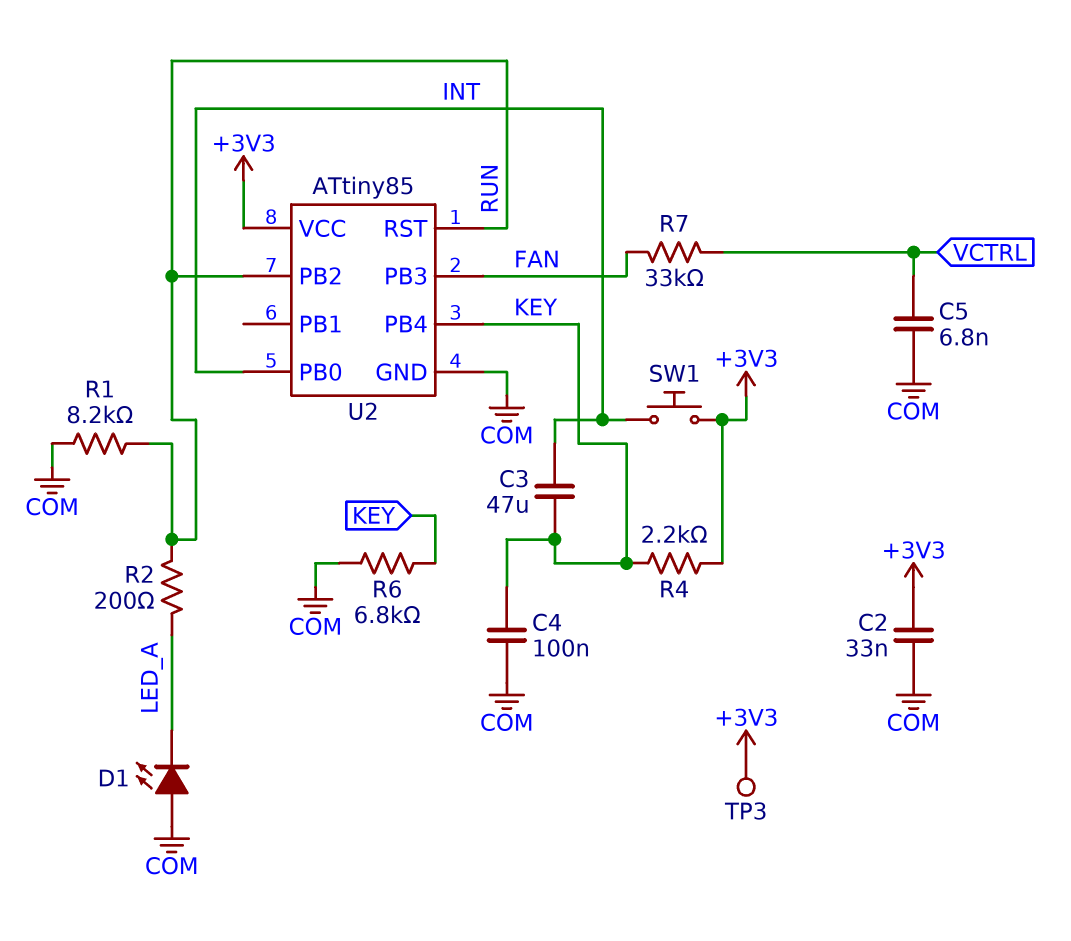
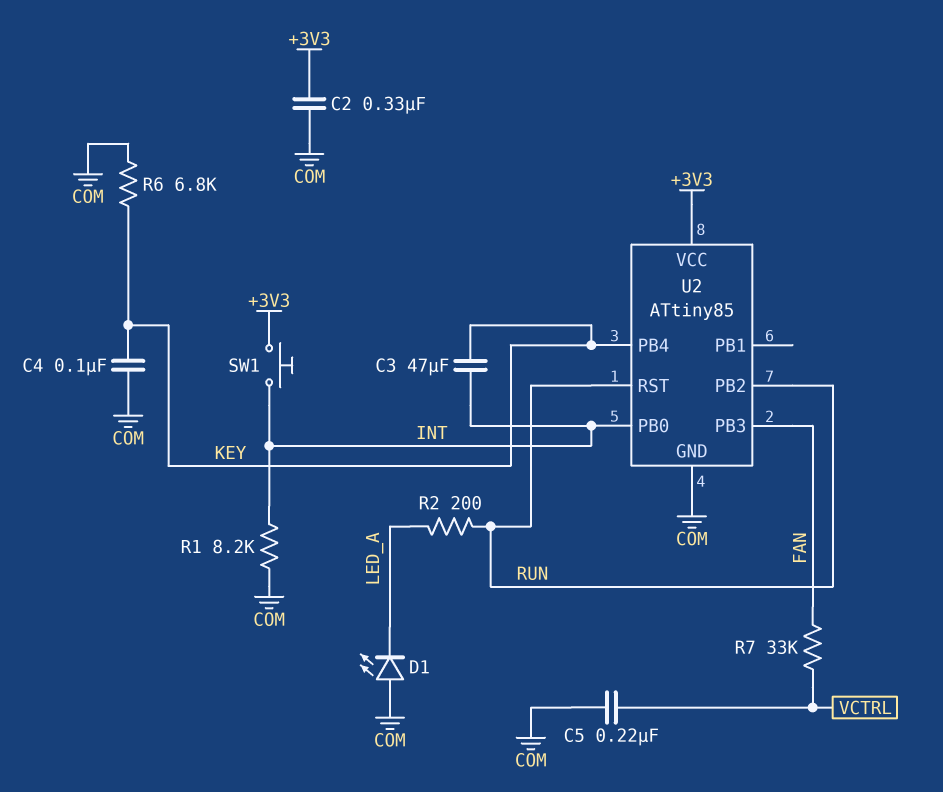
C2: 33nF (+3V3, COM) -> 330nF (+3V3, COM)
C5: 6.8nF (COM, VCTRL) -> 220nF (COM, VCTRL)
R1: 8.2k (COM, RUN) -> 8.2k (COM, INT)
R4: 2.2k (+3V3, KEY) -> none
TP3: test point (+3V3) -> none

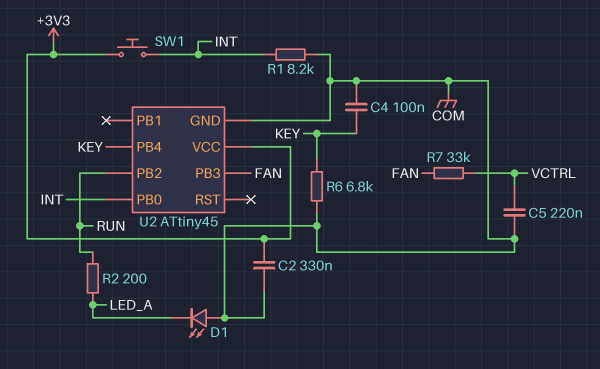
C3: 47uF (INT, KEY) -> none
U2: ATtiny85 -> ATtiny45
U2 pin RST: RUN -> none

